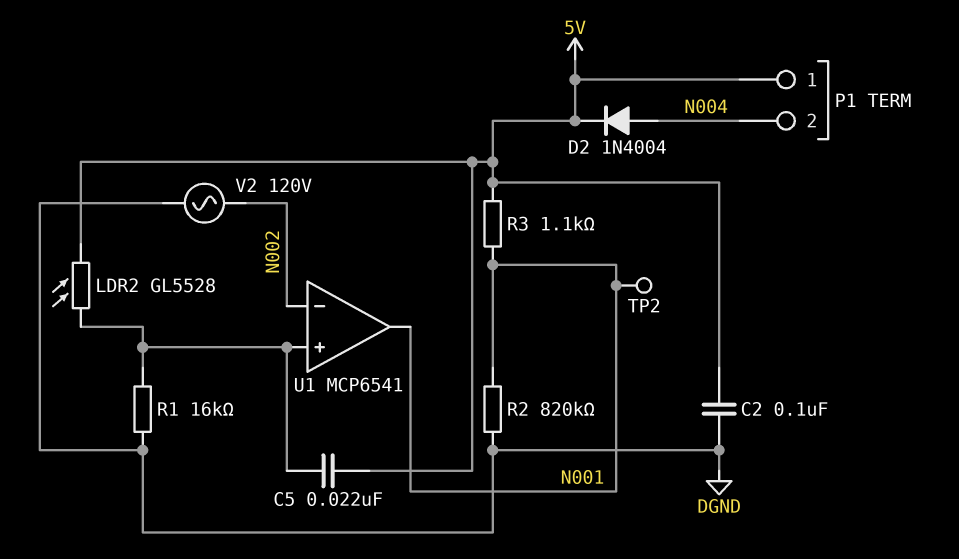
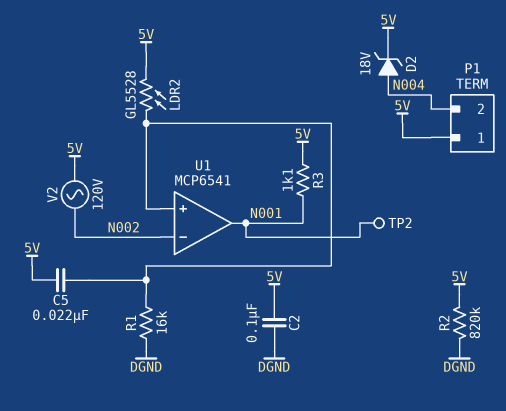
D2: diode 1N4004 (A N004, K 5V) -> zener 18V (A N004, K 5V)
R2: 820k (DGND, N001) -> 820k (5V, DGND)
V2: AC 120V (DGND, N002) -> AC 120V (5V, N002)

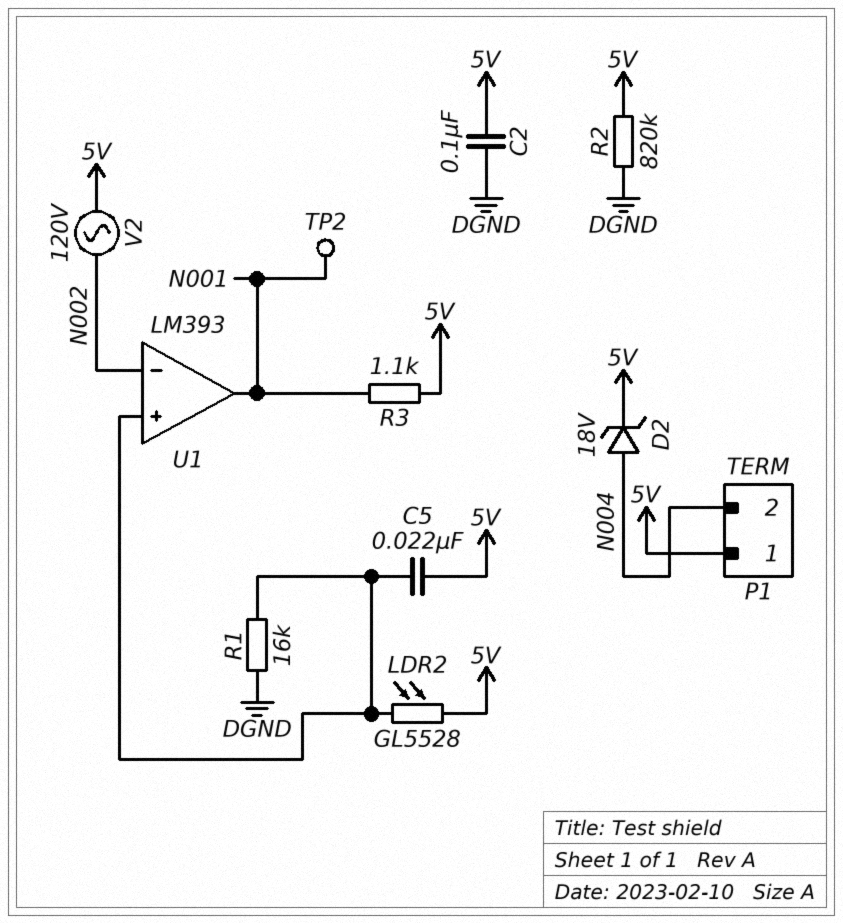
U1: MCP6541 -> LM393

